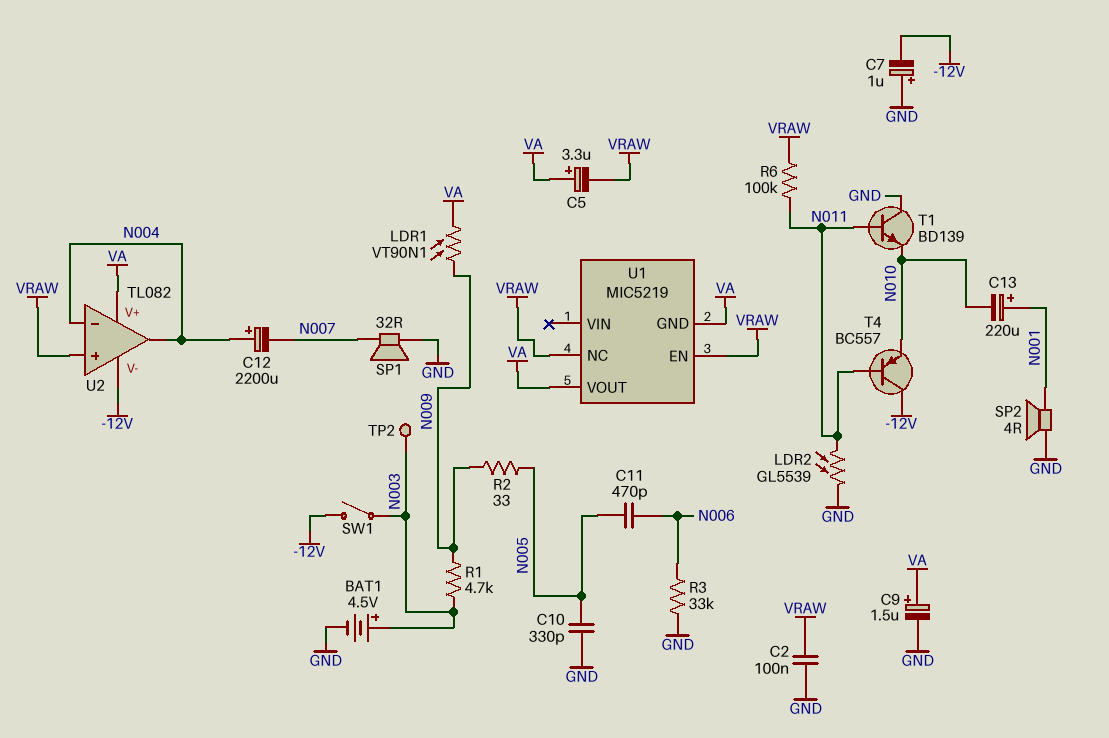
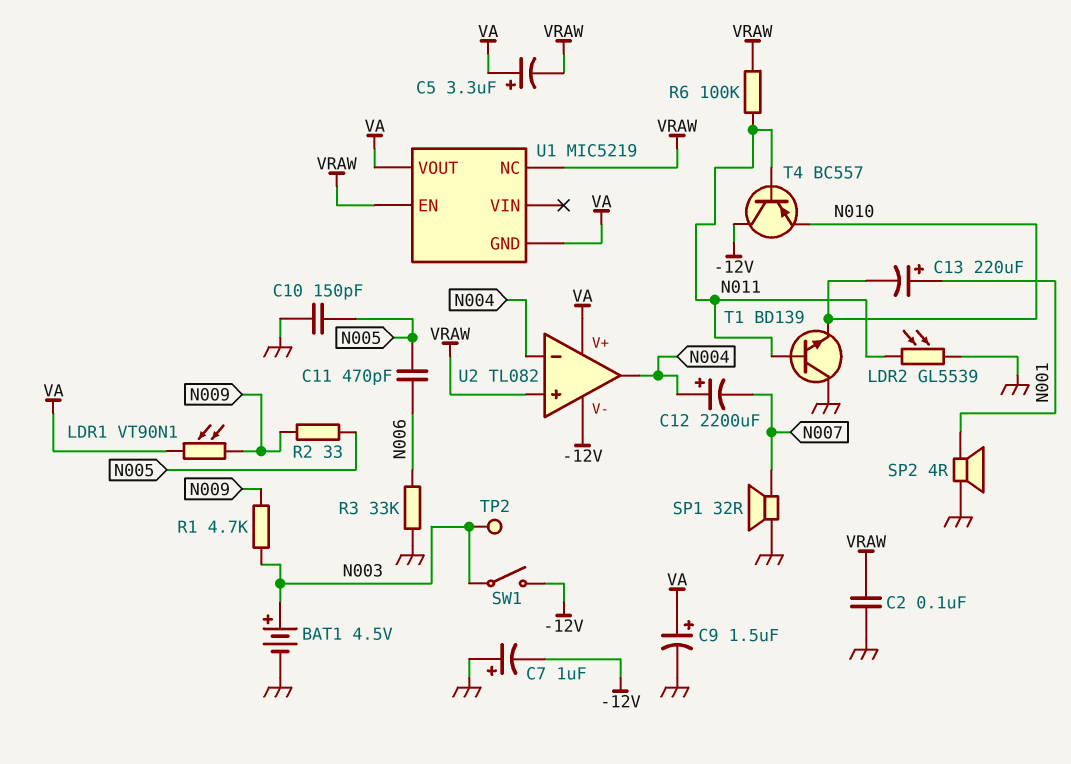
C10: 330pF (GND, N005) -> 150pF (GND, N005)

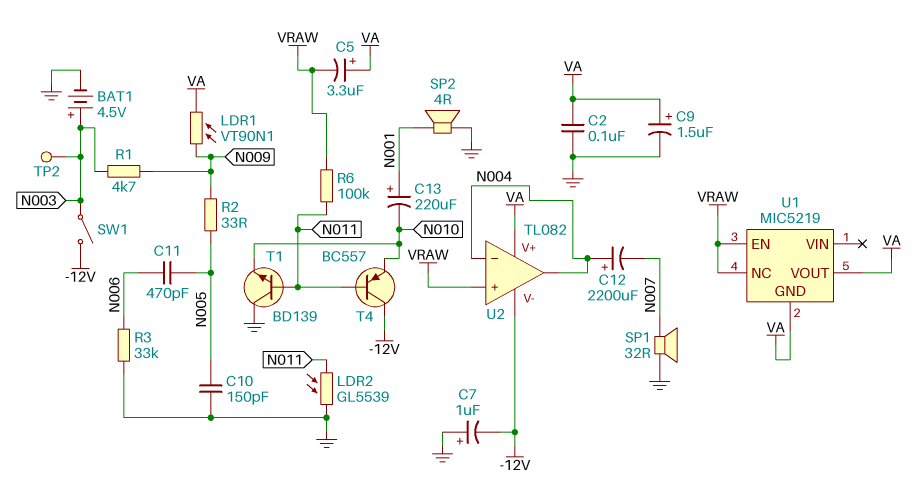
C2: 100nF (GND, VRAW) -> 100nF (GND, VA)

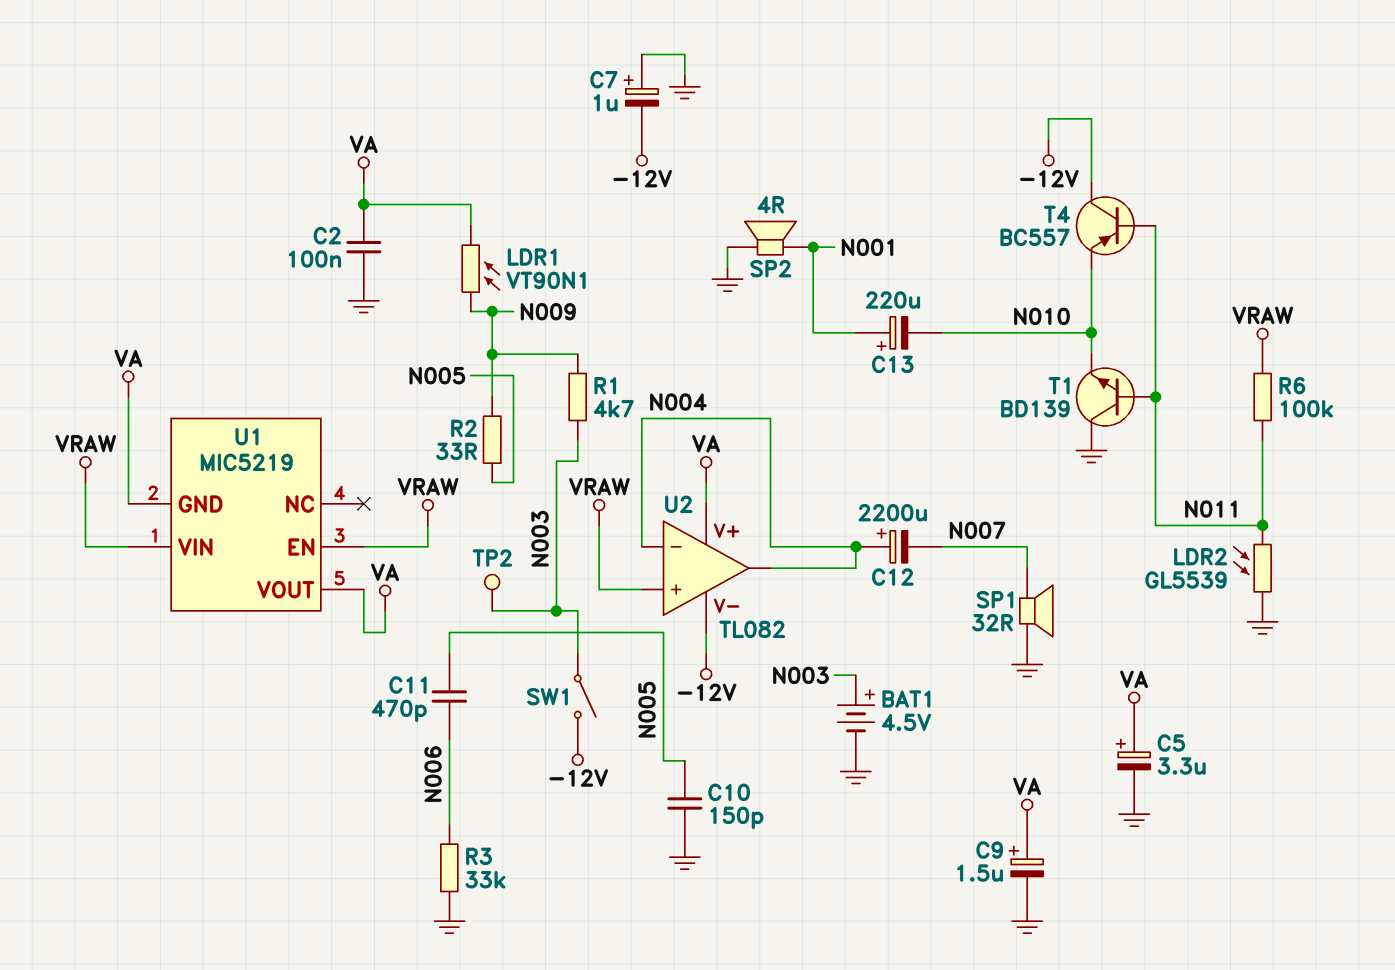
C5: 3.3uF (plus VA, minus VRAW) -> 3.3uF (plus VA, minus GND)
U1 pin NC: VRAW -> none
U1 pin VIN: none -> VRAW

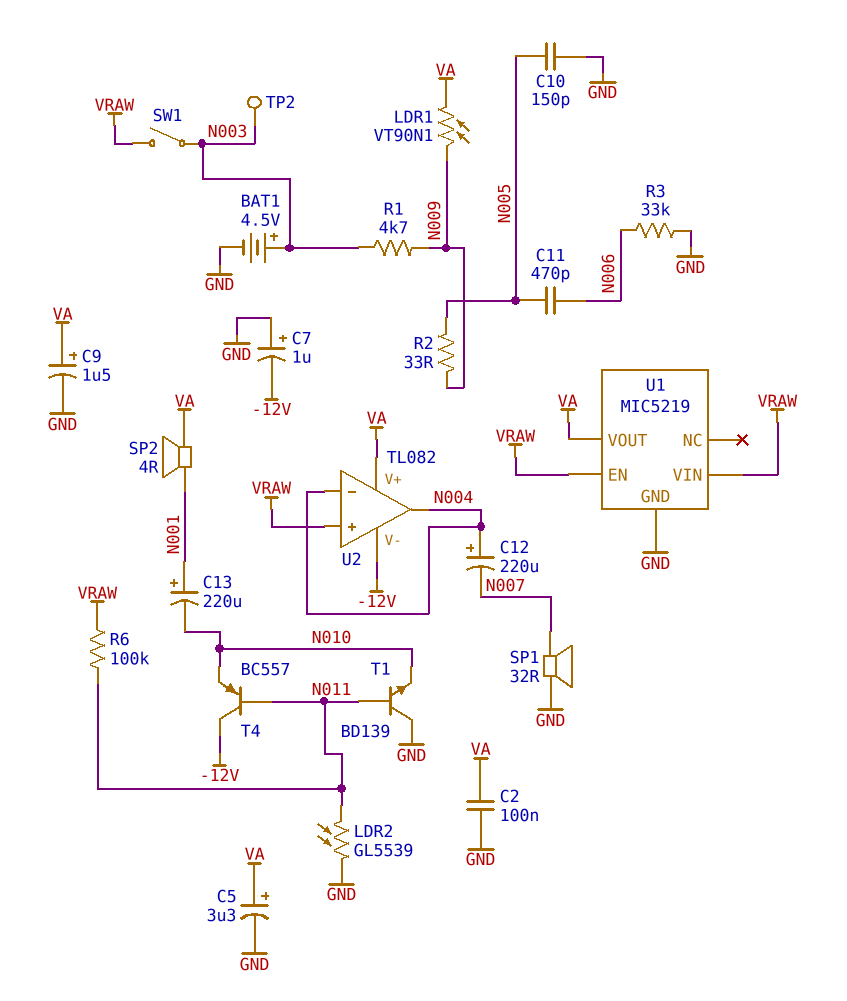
C12: 2200uF (plus N004, minus N007) -> 220uF (plus N004, minus N007)
SP2: speaker 4R (GND, N001) -> speaker 4R (N001, VA)
SW1: switch (-12V, N003) -> switch (N003, VRAW)
U1 pin GND: VA -> GND

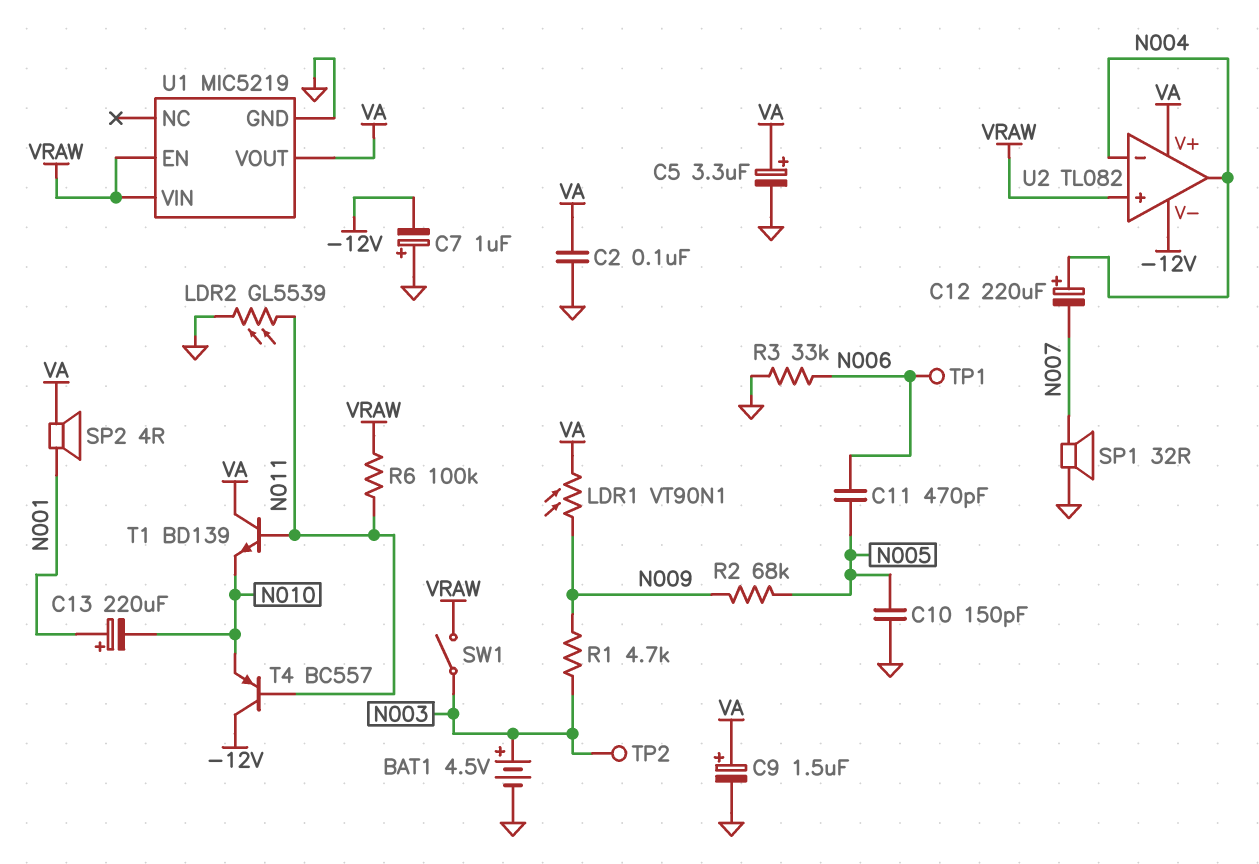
R2: 33 (N005, N009) -> 68k (N005, N009)
T1: NPN BD139 (B N011, C GND, E N010) -> NPN BD139 (B N011, C VA, E N010)
TP1: none -> test point (N006)

